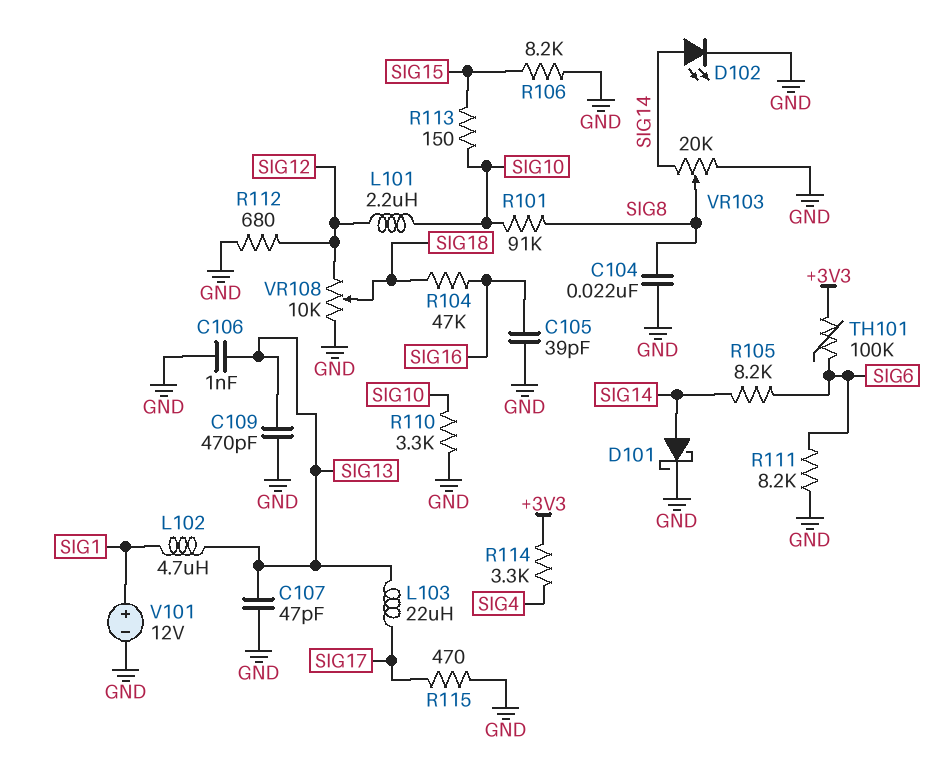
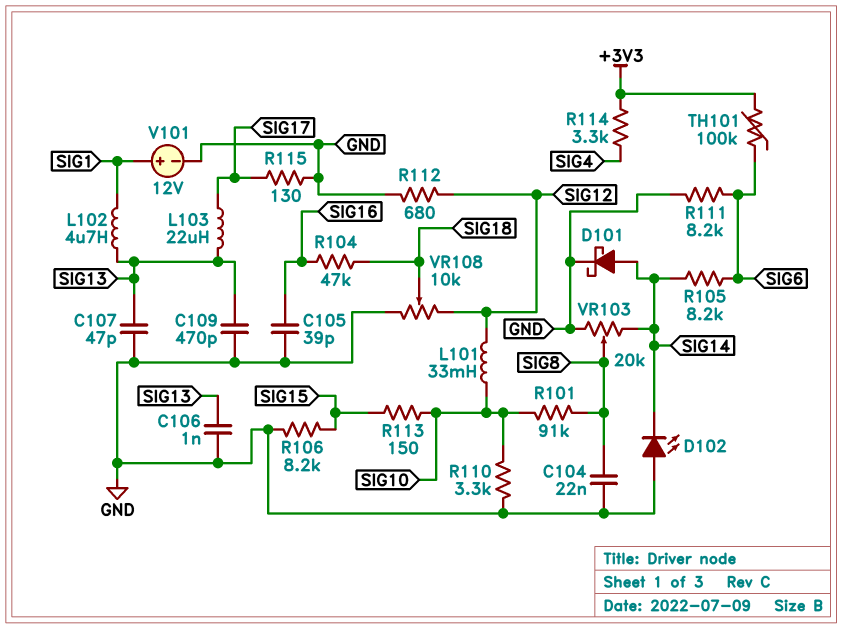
D102: LED (A SIG14, K GND) -> LED (A GND, K SIG14)
L101: 2.2uH (SIG10, SIG12) -> 33mH (SIG10, SIG12)
R115: 470 (GND, SIG17) -> 130 (GND, SIG17)

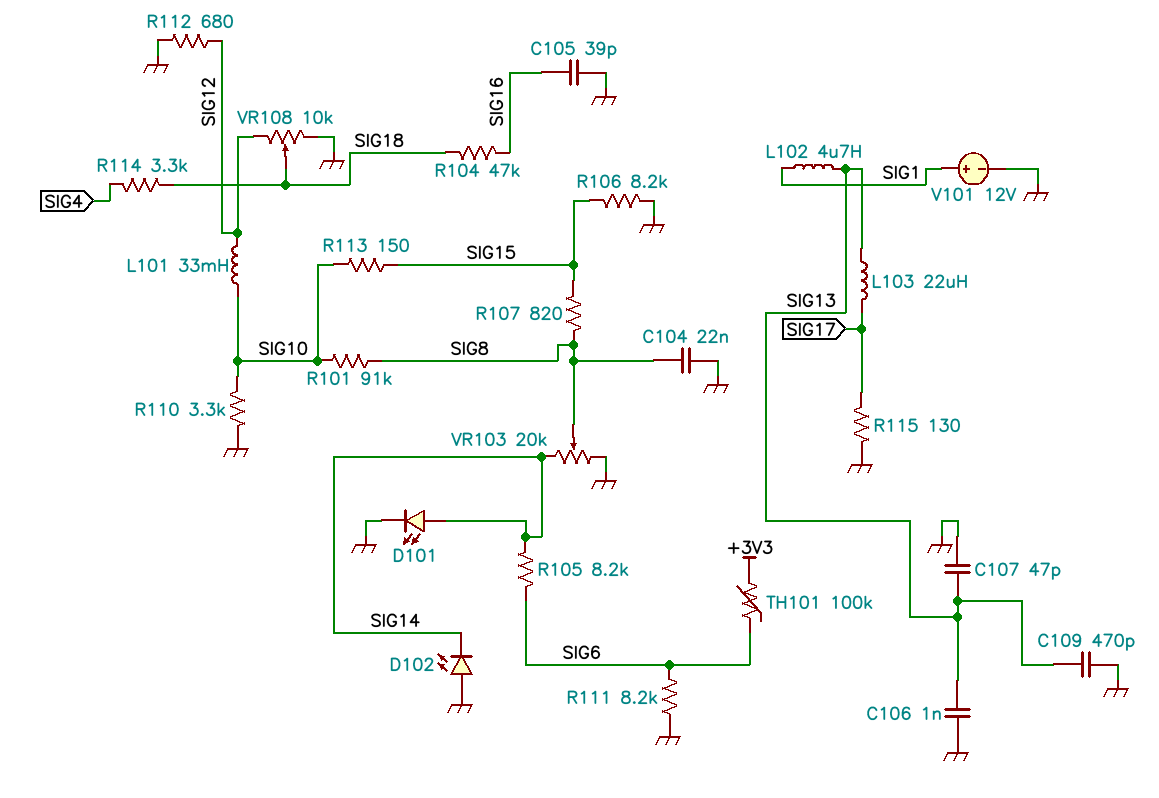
D101: schottky (A SIG14, K GND) -> LED (A SIG14, K GND)
R107: none -> 820 (SIG8, SIG15)
R114: 3.3k (+3V3, SIG4) -> 3.3k (SIG4, SIG18)

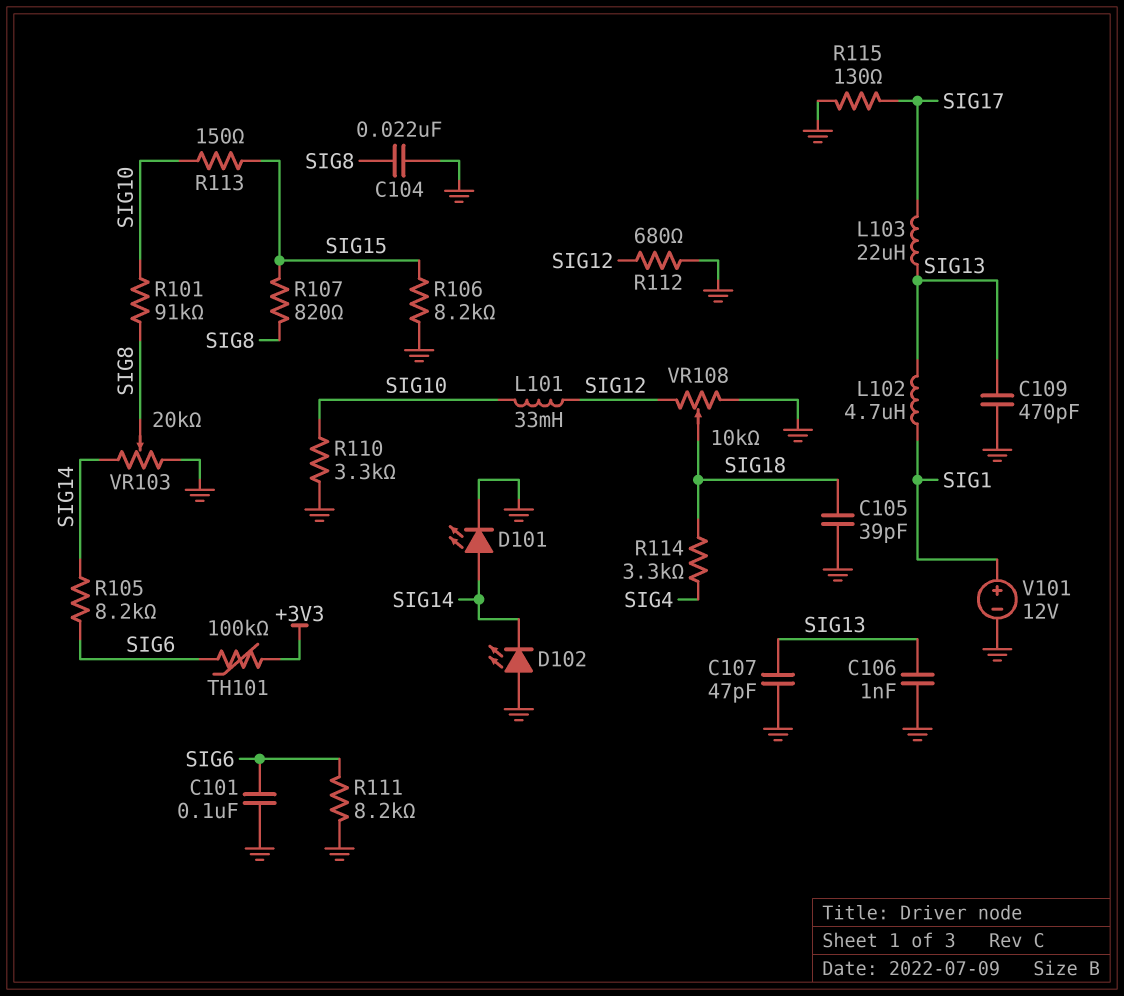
C101: none -> 100nF (GND, SIG6)
C105: 39pF (GND, SIG16) -> 39pF (GND, SIG18)
R104: 47k (SIG16, SIG18) -> none

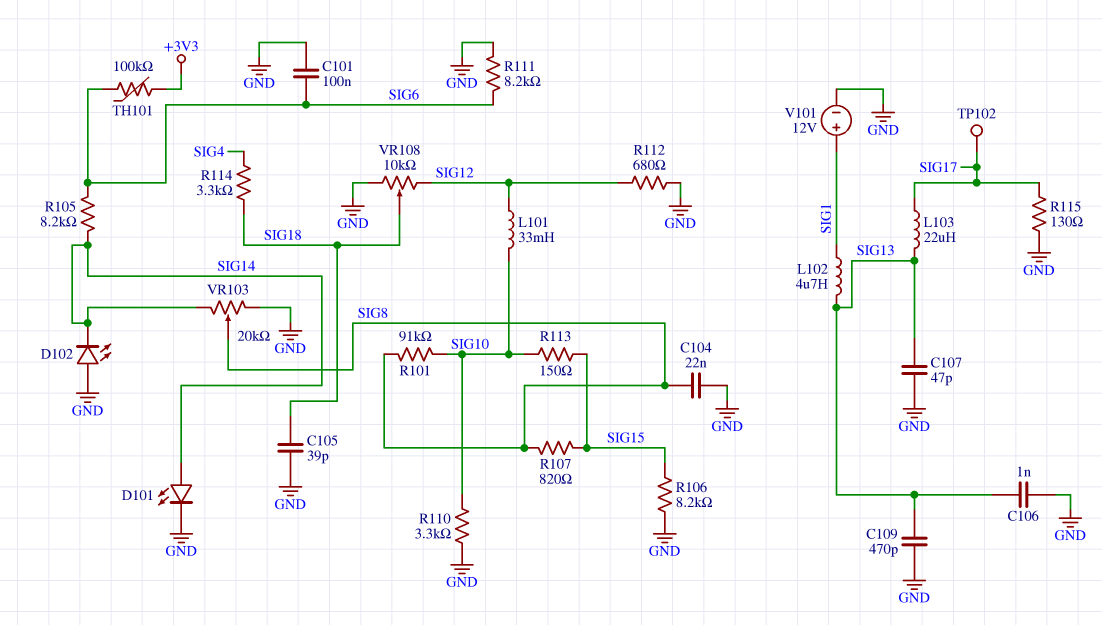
TP102: none -> test point (SIG17)

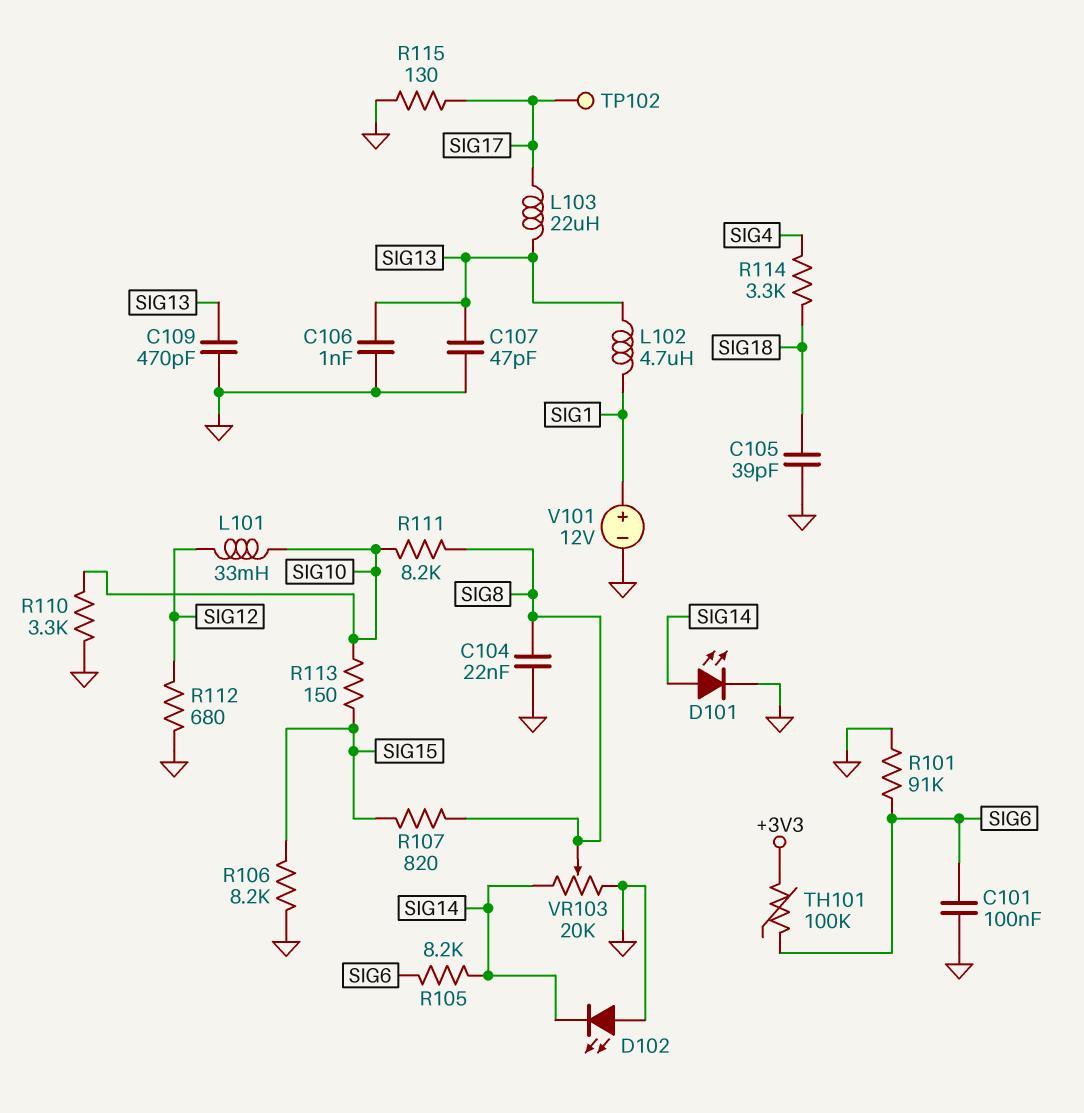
R101: 91k (SIG8, SIG10) -> 91k (GND, SIG6)
R111: 8.2k (GND, SIG6) -> 8.2k (SIG8, SIG10)
VR108: 10k (GND, SIG12, wiper SIG18) -> none

